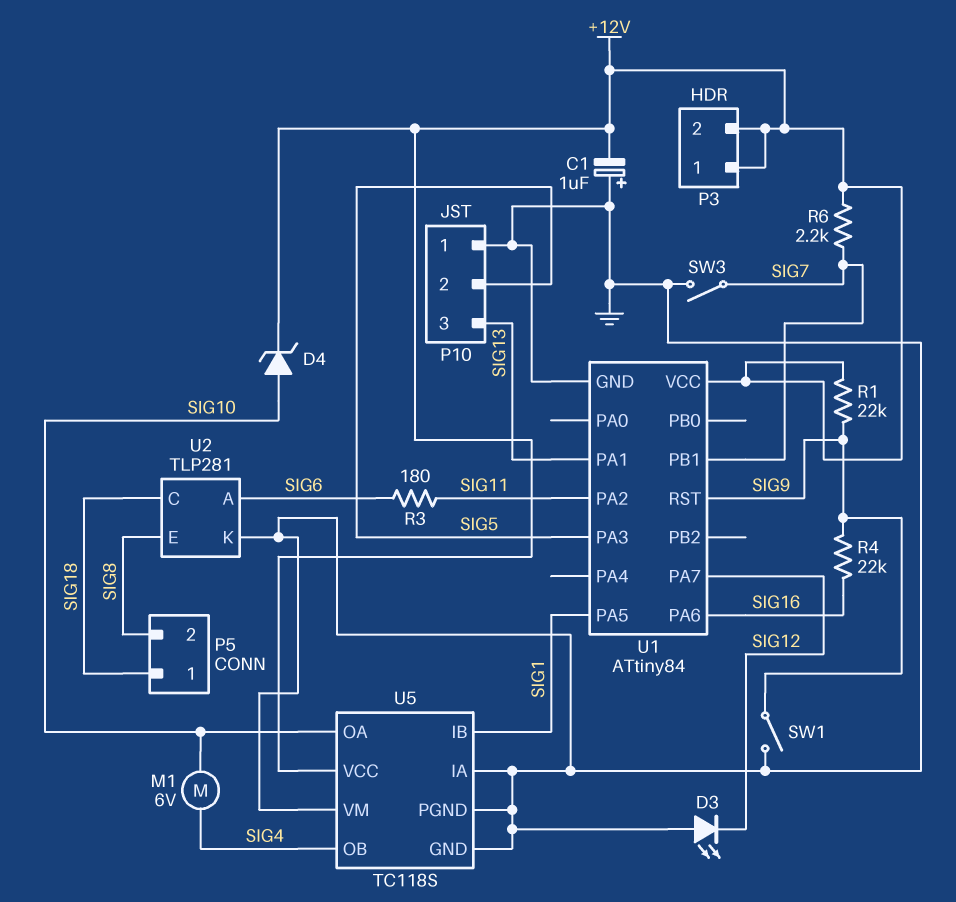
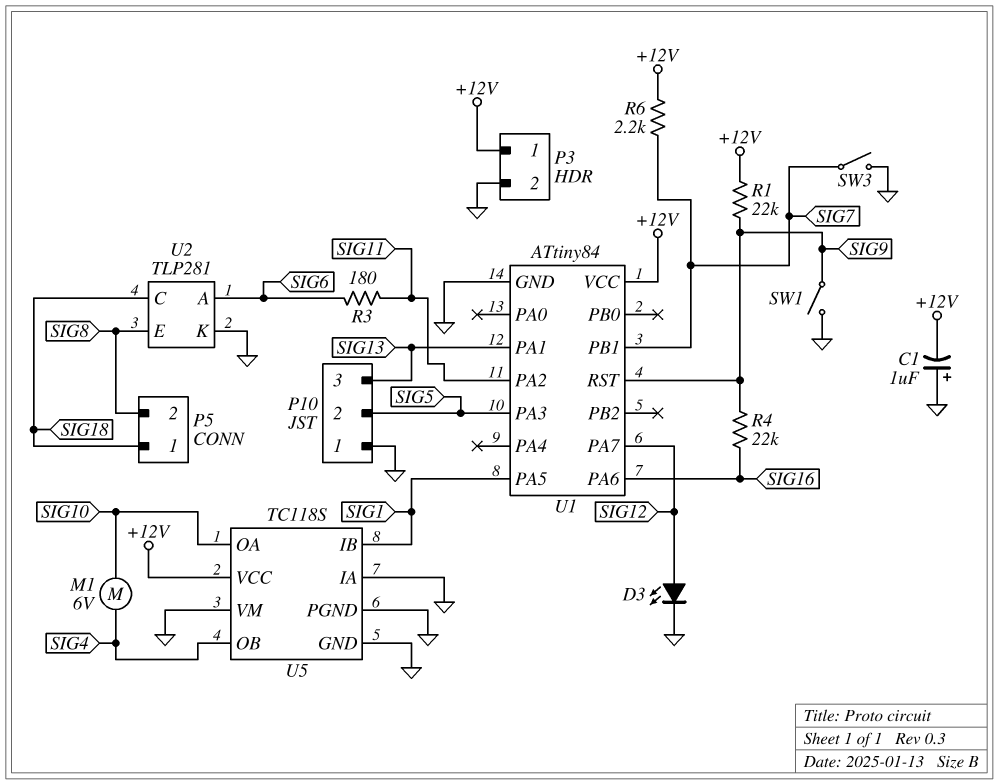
D3: LED (A GND, K SIG12) -> LED (A SIG12, K GND)
D4: zener (A SIG10, K +12V) -> none
P3 pin 2: +12V -> GND

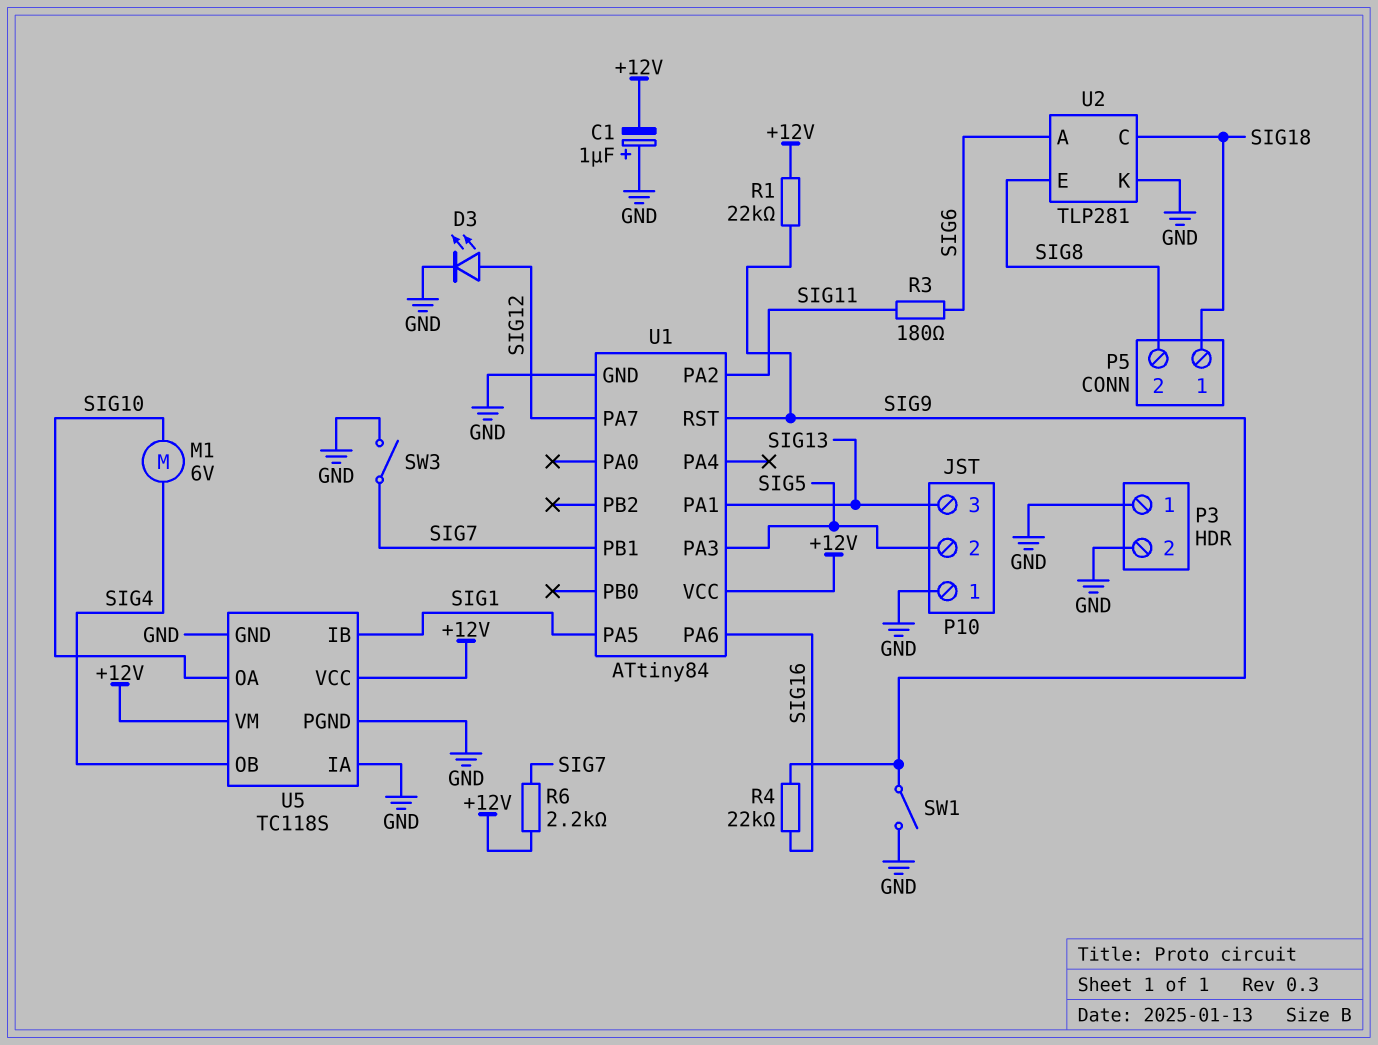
P3 pin 1: +12V -> GND
U5 pin VM: GND -> +12V

